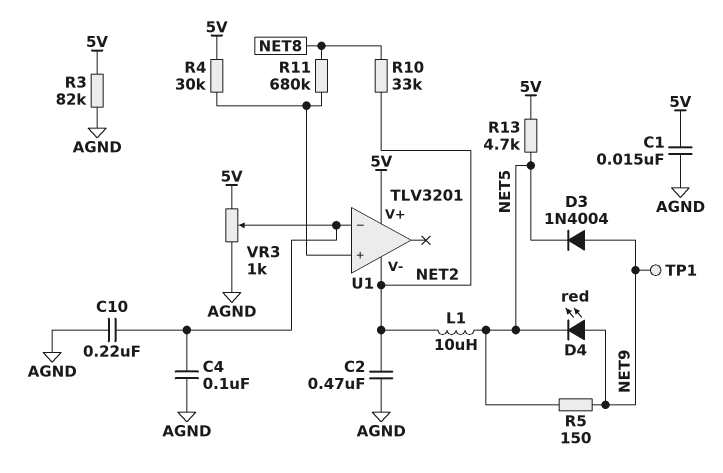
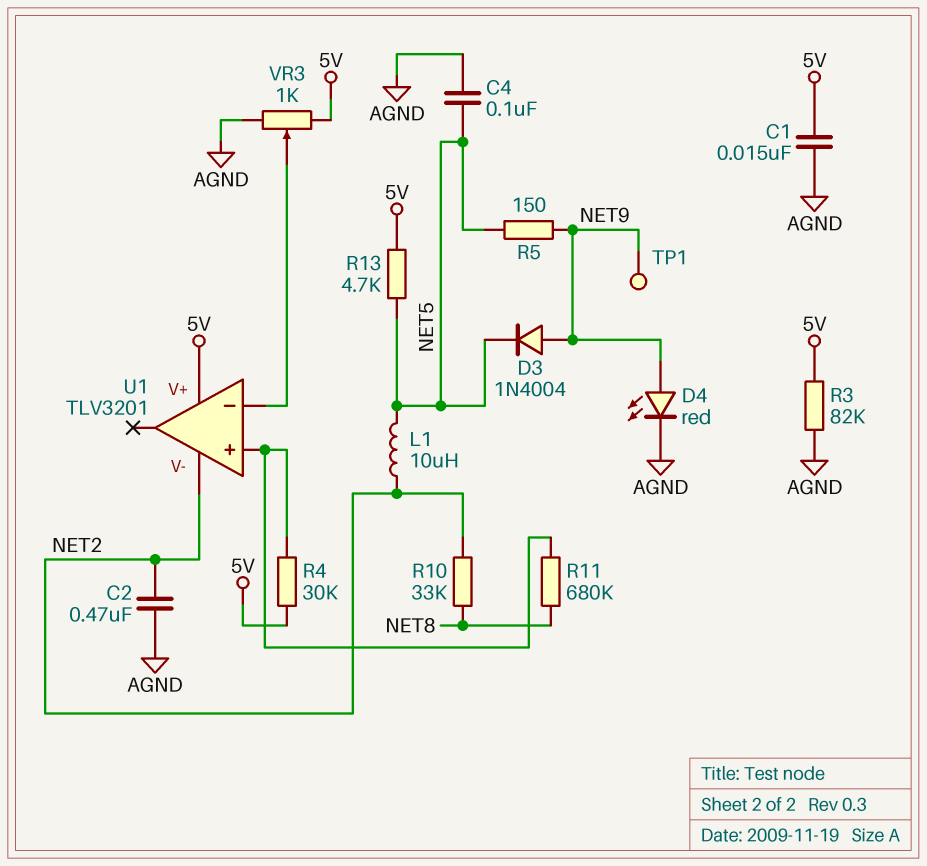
C4: 100nF (AGND, U1/in-) -> 100nF (AGND, NET5)
C10: 220nF (AGND, U1/in-) -> none
D4: LED red (A NET9, K NET5) -> LED red (A NET9, K AGND)

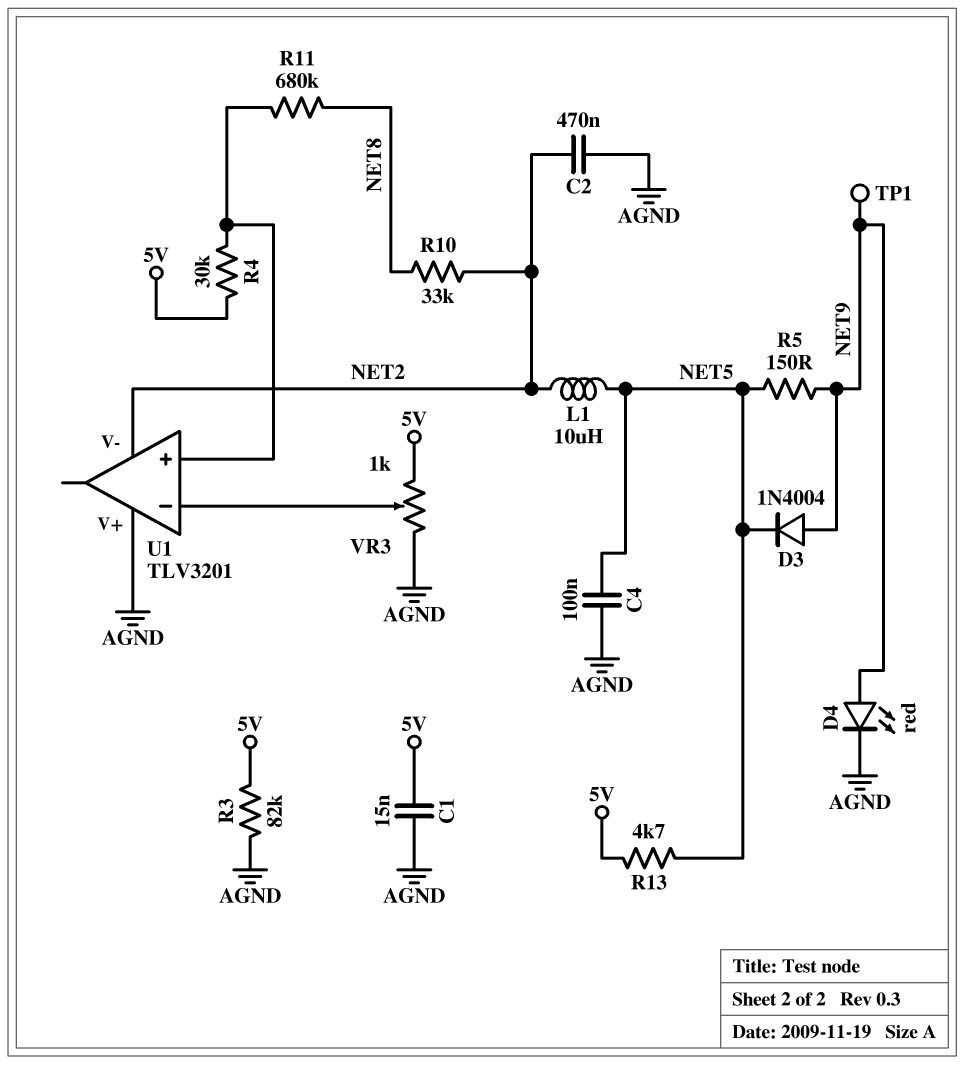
U1 pin V+: 5V -> AGND

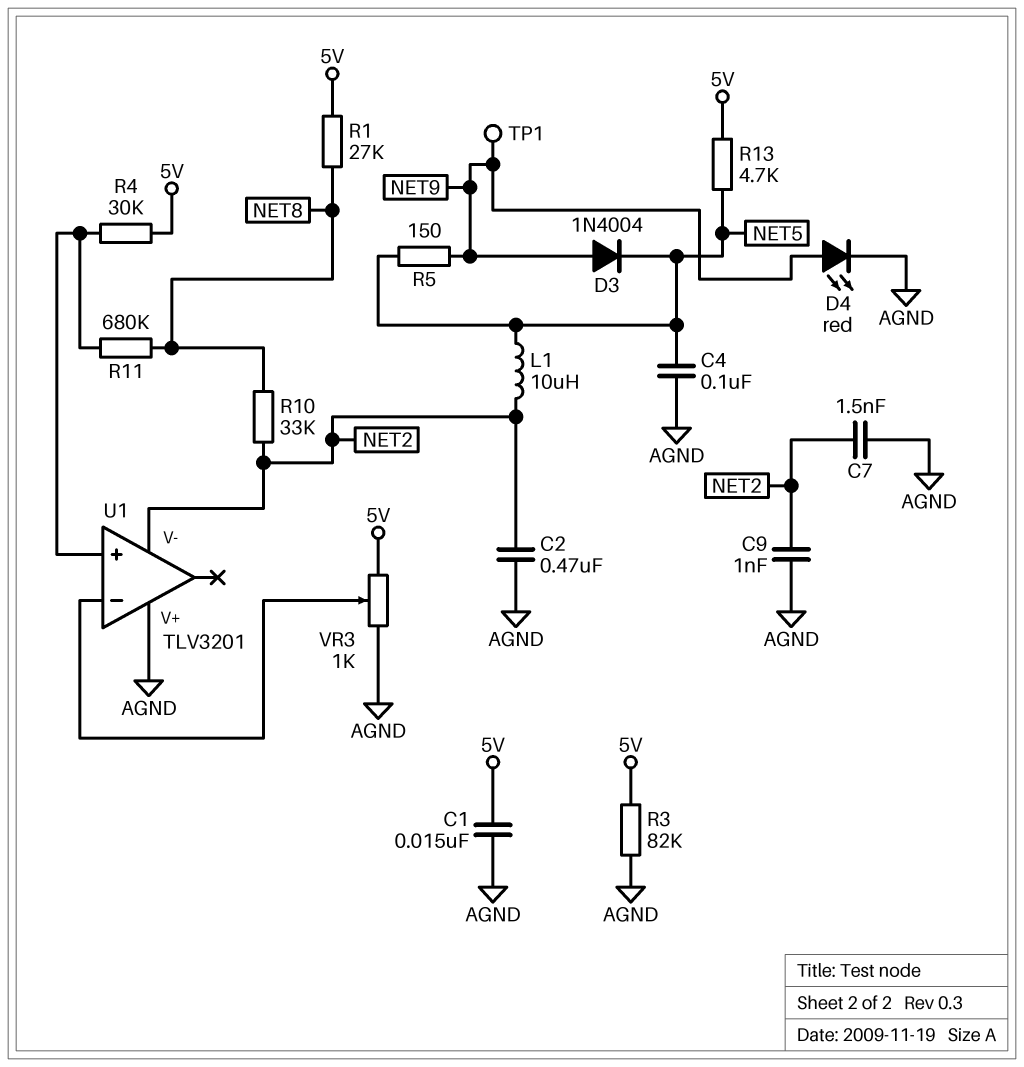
C7: none -> 1.5nF (AGND, NET2)
C9: none -> 1nF (AGND, NET2)
R1: none -> 27k (5V, NET8)

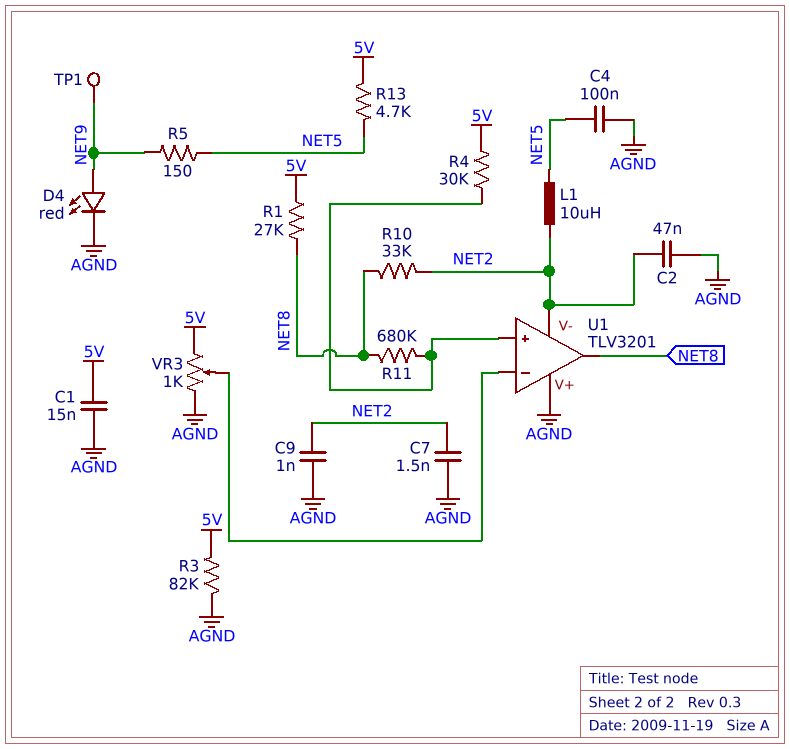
C2: 470nF (AGND, NET2) -> 47nF (AGND, NET2)
D3: diode 1N4004 (A NET9, K NET5) -> none
U1 pin out: none -> NET8

